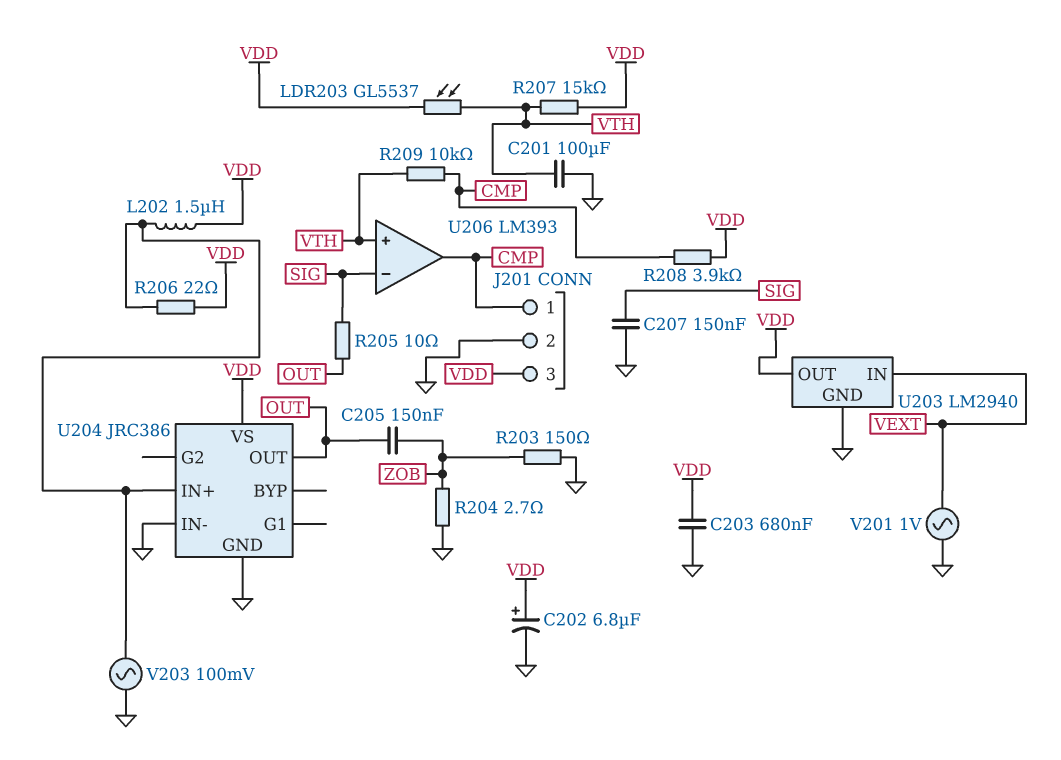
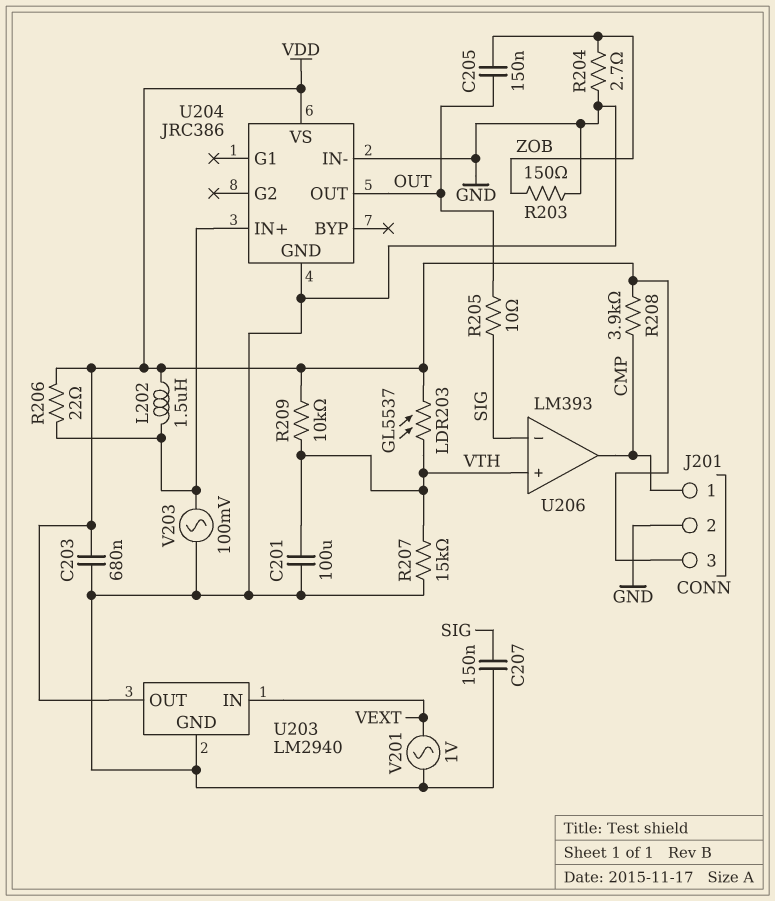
C202: 6.8uF (plus VDD, minus GND) -> none
R207: 15k (VDD, VTH) -> 15k (GND, VTH)
R209: 10k (CMP, VTH) -> 10k (VDD, VTH)

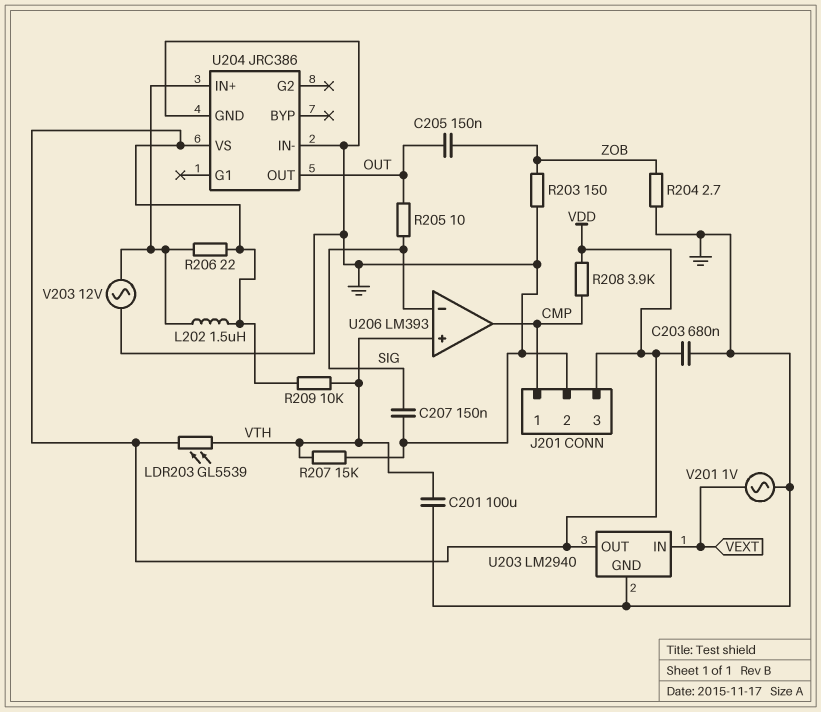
LDR203: GL5537 (VDD, VTH) -> GL5539 (VDD, VTH)
V203: AC 100mV (GND, U204/IN+) -> AC 12V (GND, U204/IN+)

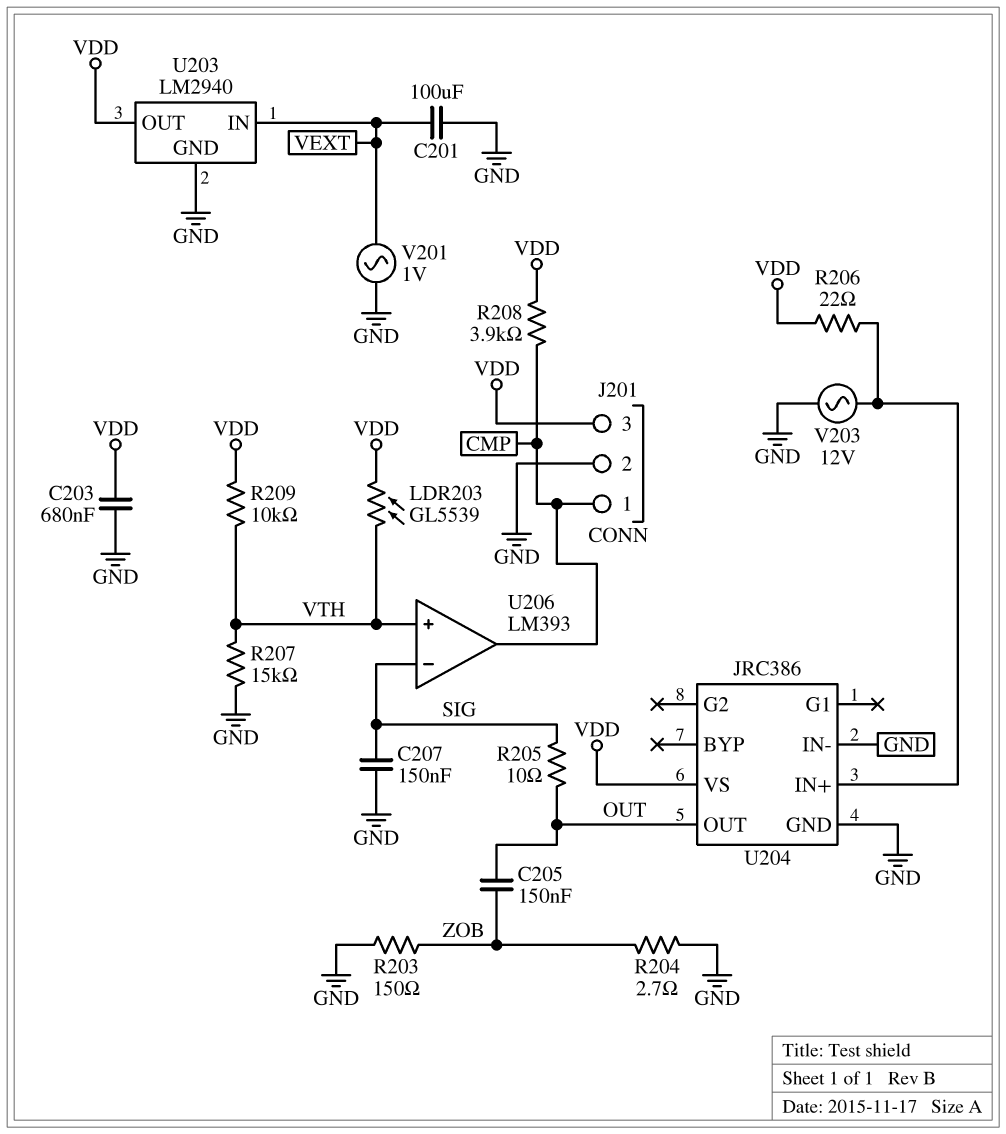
C201: 100uF (GND, VTH) -> 100uF (GND, VEXT)
L202: 1.5uH (U204/IN+, VDD) -> none

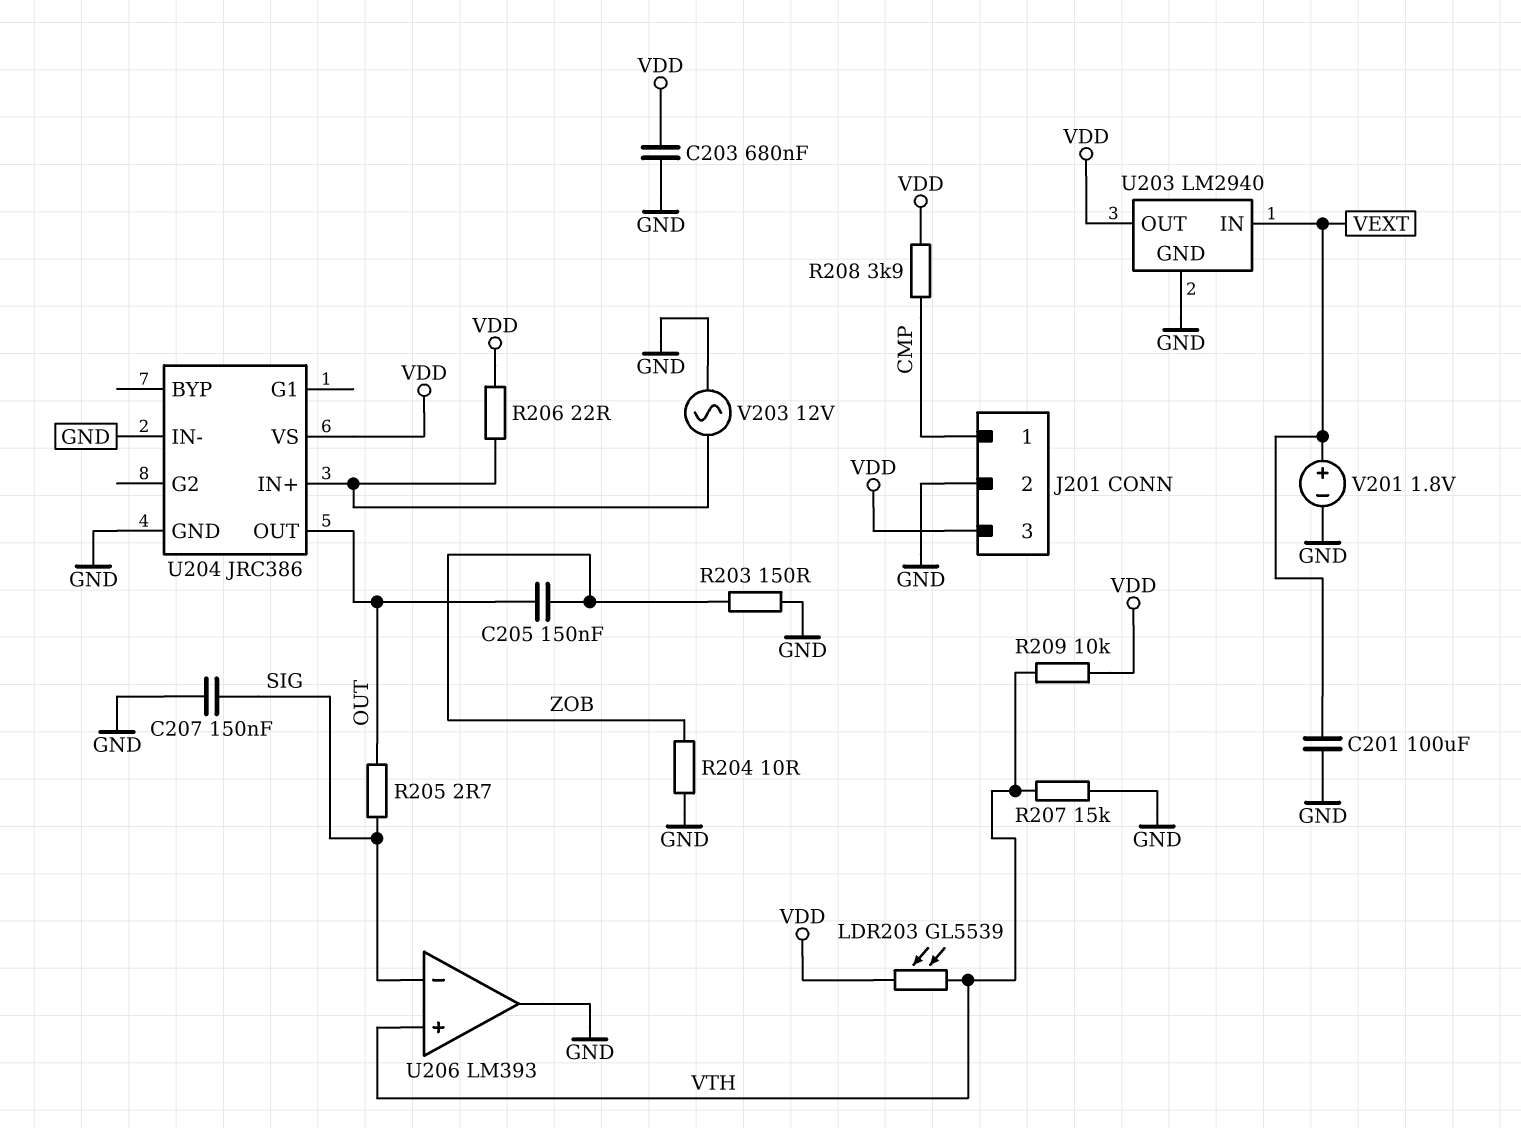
R204: 2.7 (GND, ZOB) -> 10 (GND, ZOB)
R205: 10 (OUT, SIG) -> 2.7 (OUT, SIG)
U206 pin out: CMP -> GND
V201: AC 1V (GND, VEXT) -> 1.8V (plus VEXT, minus GND)

